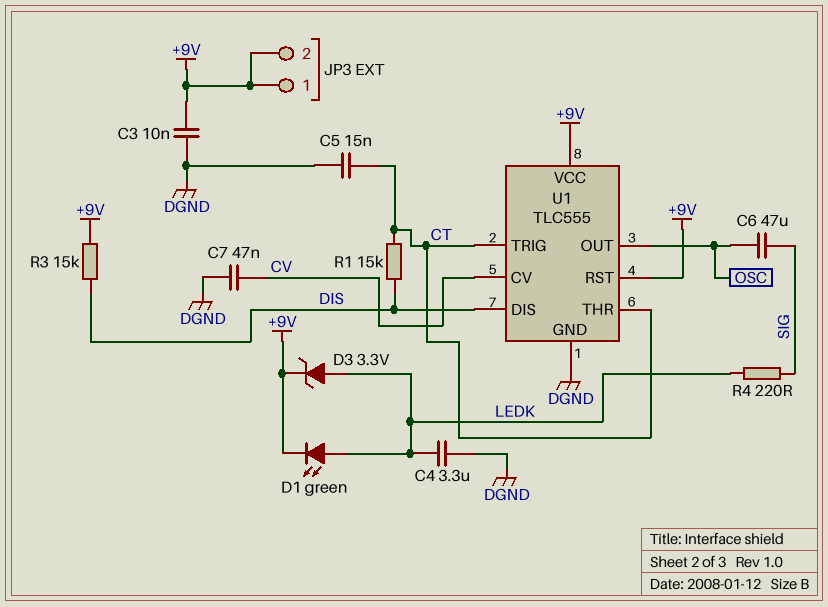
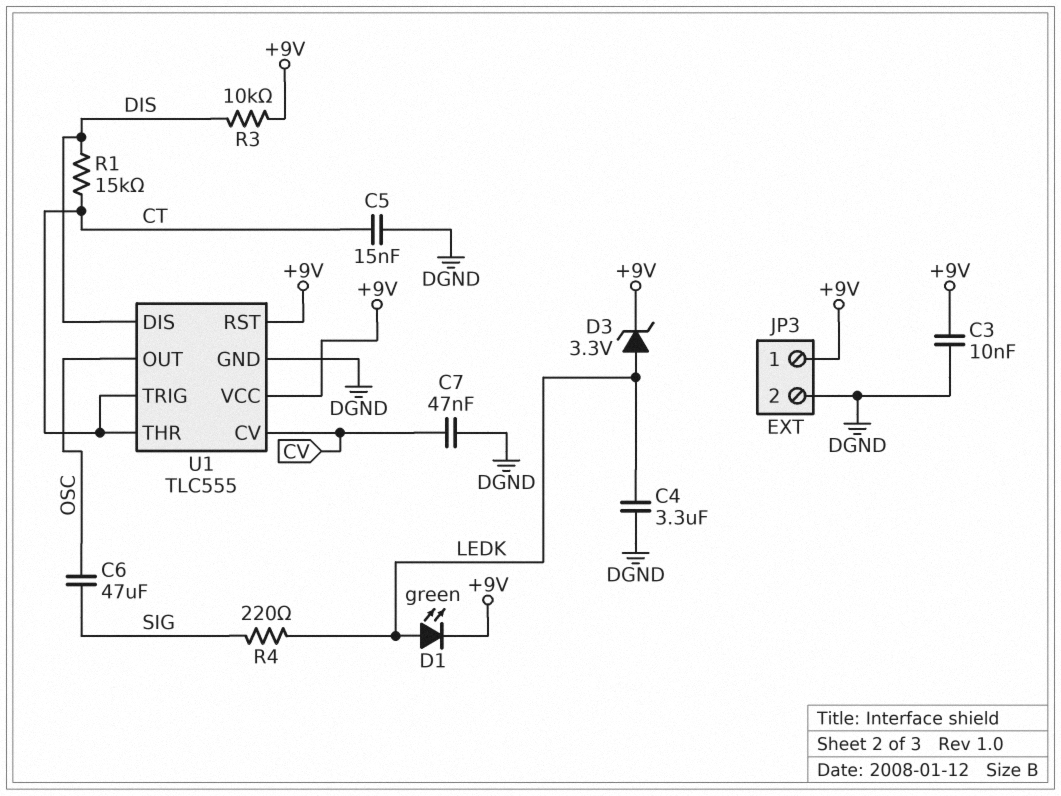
JP3 pin 2: +9V -> DGND
R3: 15k (+9V, DIS) -> 10k (+9V, DIS)

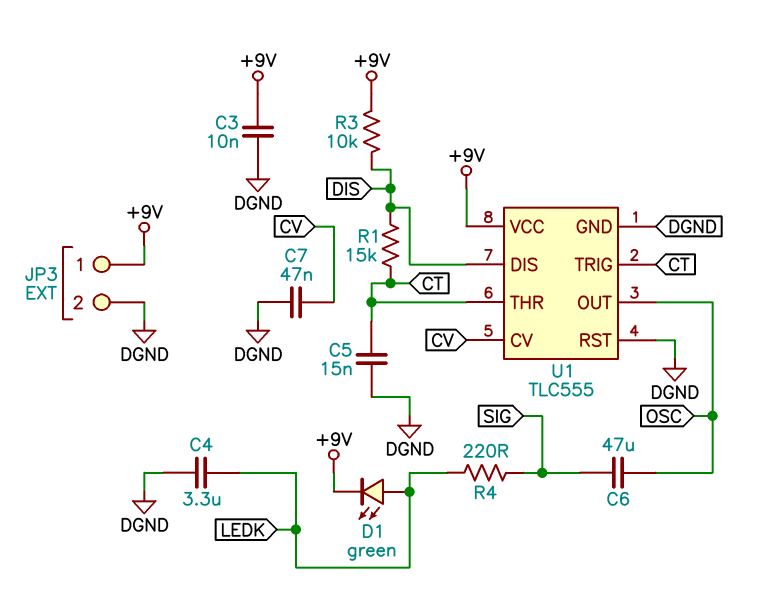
D3: zener 3.3V (A LEDK, K +9V) -> none
U1 pin RST: +9V -> DGND

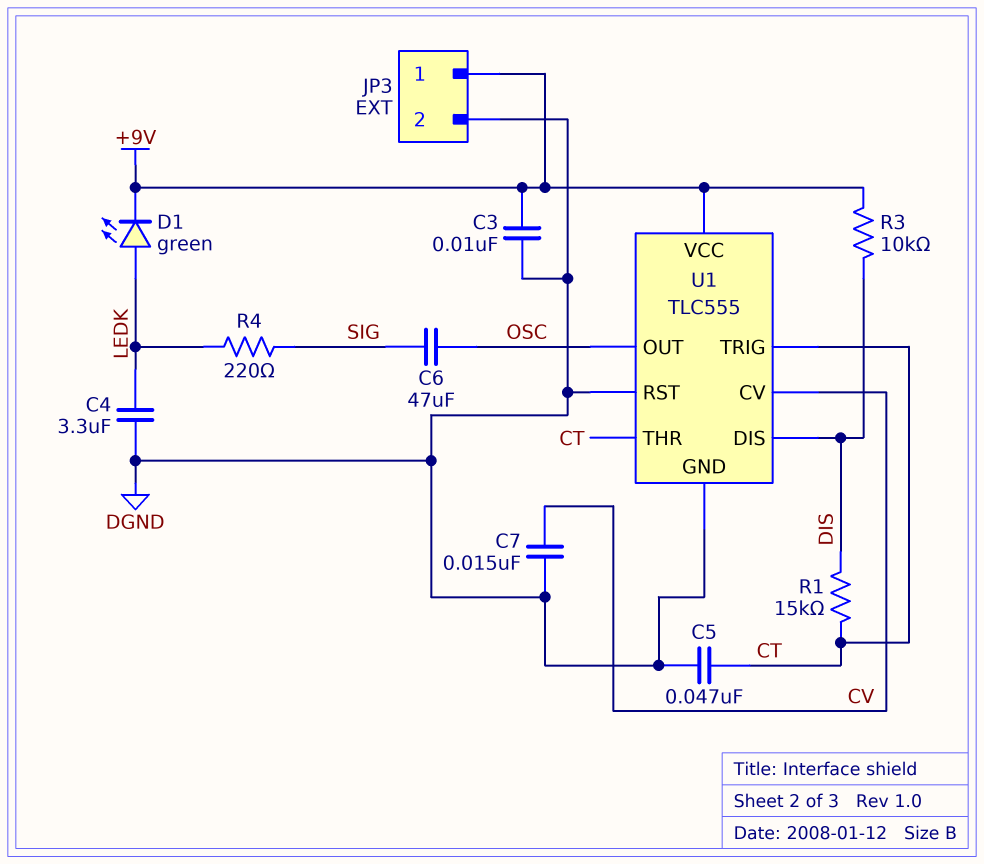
C5: 15nF (CT, DGND) -> 47nF (CT, DGND)
C7: 47nF (CV, DGND) -> 15nF (CV, DGND)

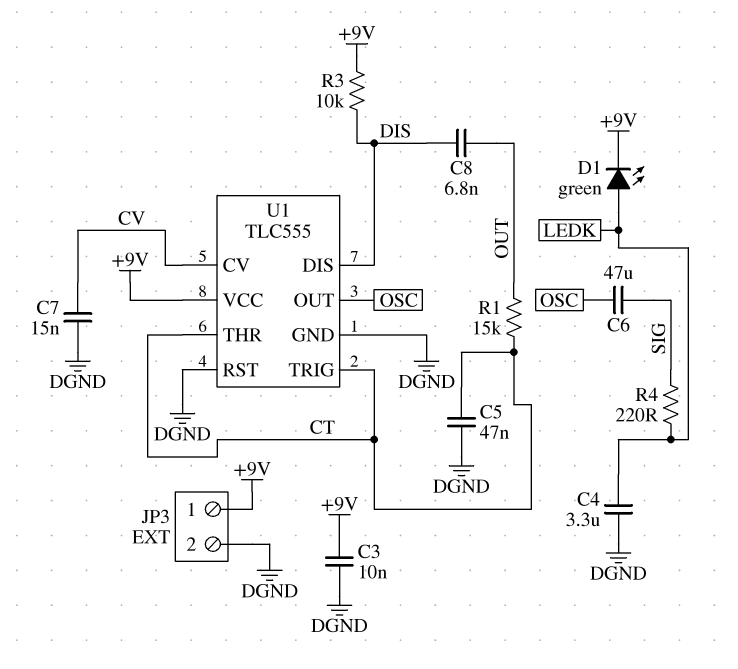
C8: none -> 6.8nF (DIS, OUT)
R1: 15k (CT, DIS) -> 15k (CT, OUT)

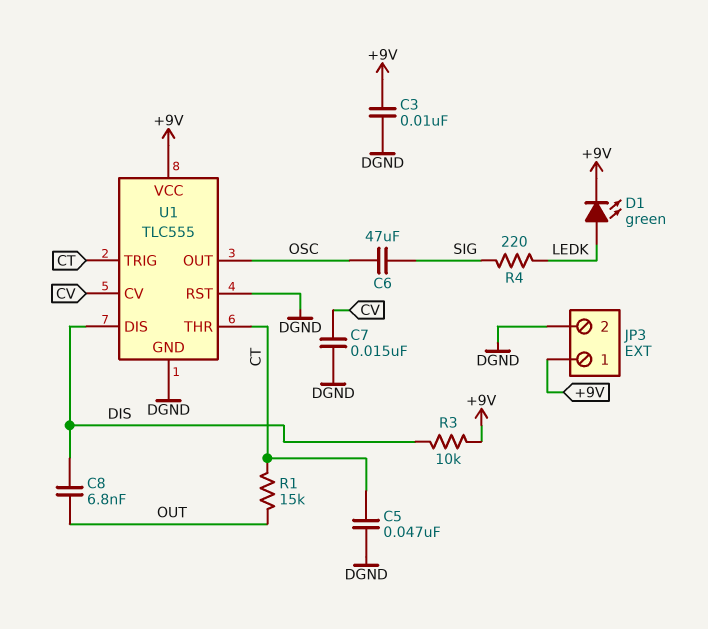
C4: 3.3uF (DGND, LEDK) -> none

